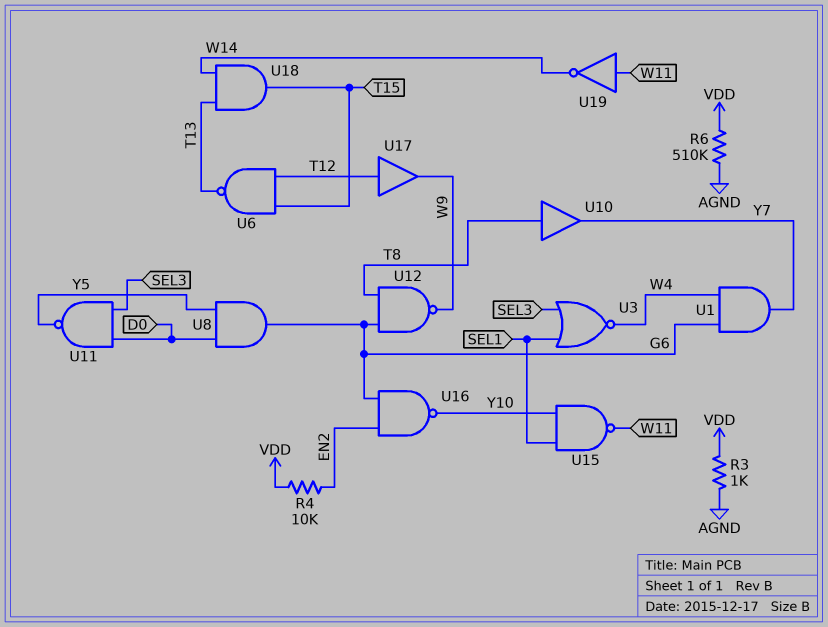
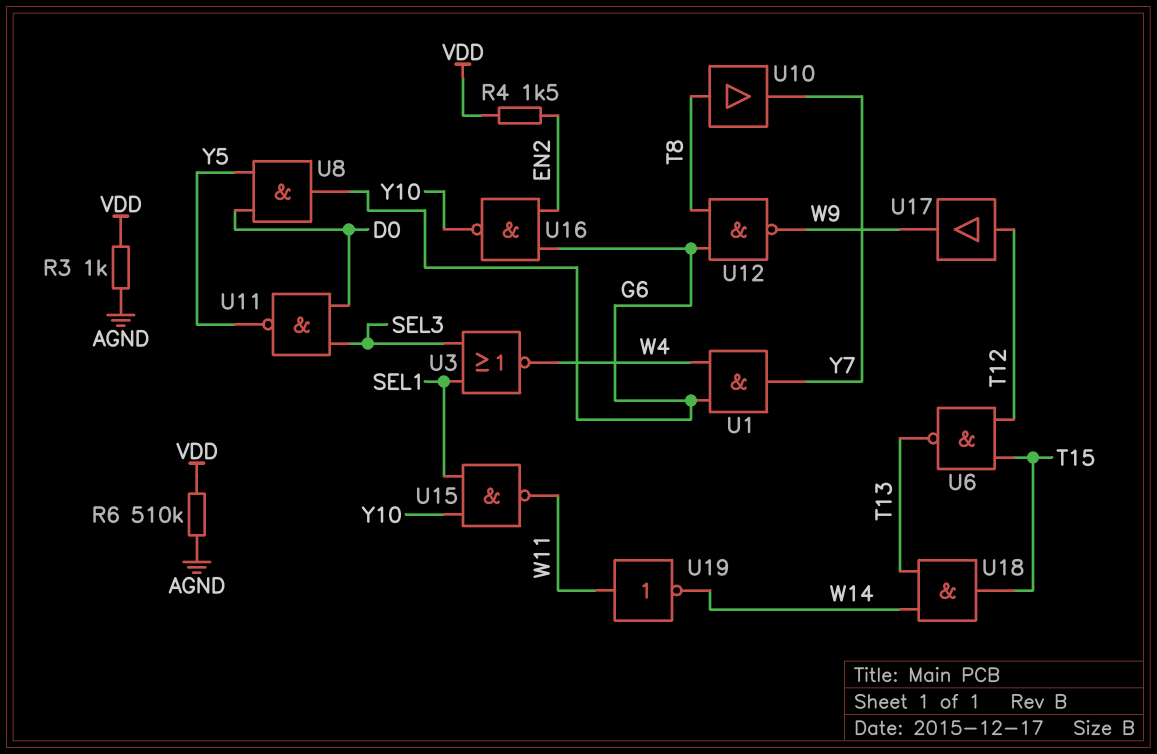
R4: 10k (EN2, VDD) -> 1.5k (EN2, VDD)

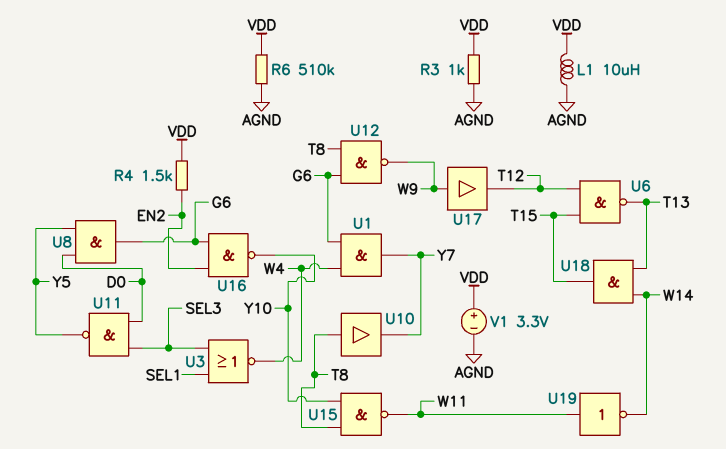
L1: none -> 10uH (AGND, VDD)
U15: NAND (in SEL1, in Y10, out W11) -> NAND (in T8, in Y10, out W11)
U17: buffer (in T12, out W9) -> buffer (in W9, out T12)
V1: none -> 3.3V (plus VDD, minus AGND)

